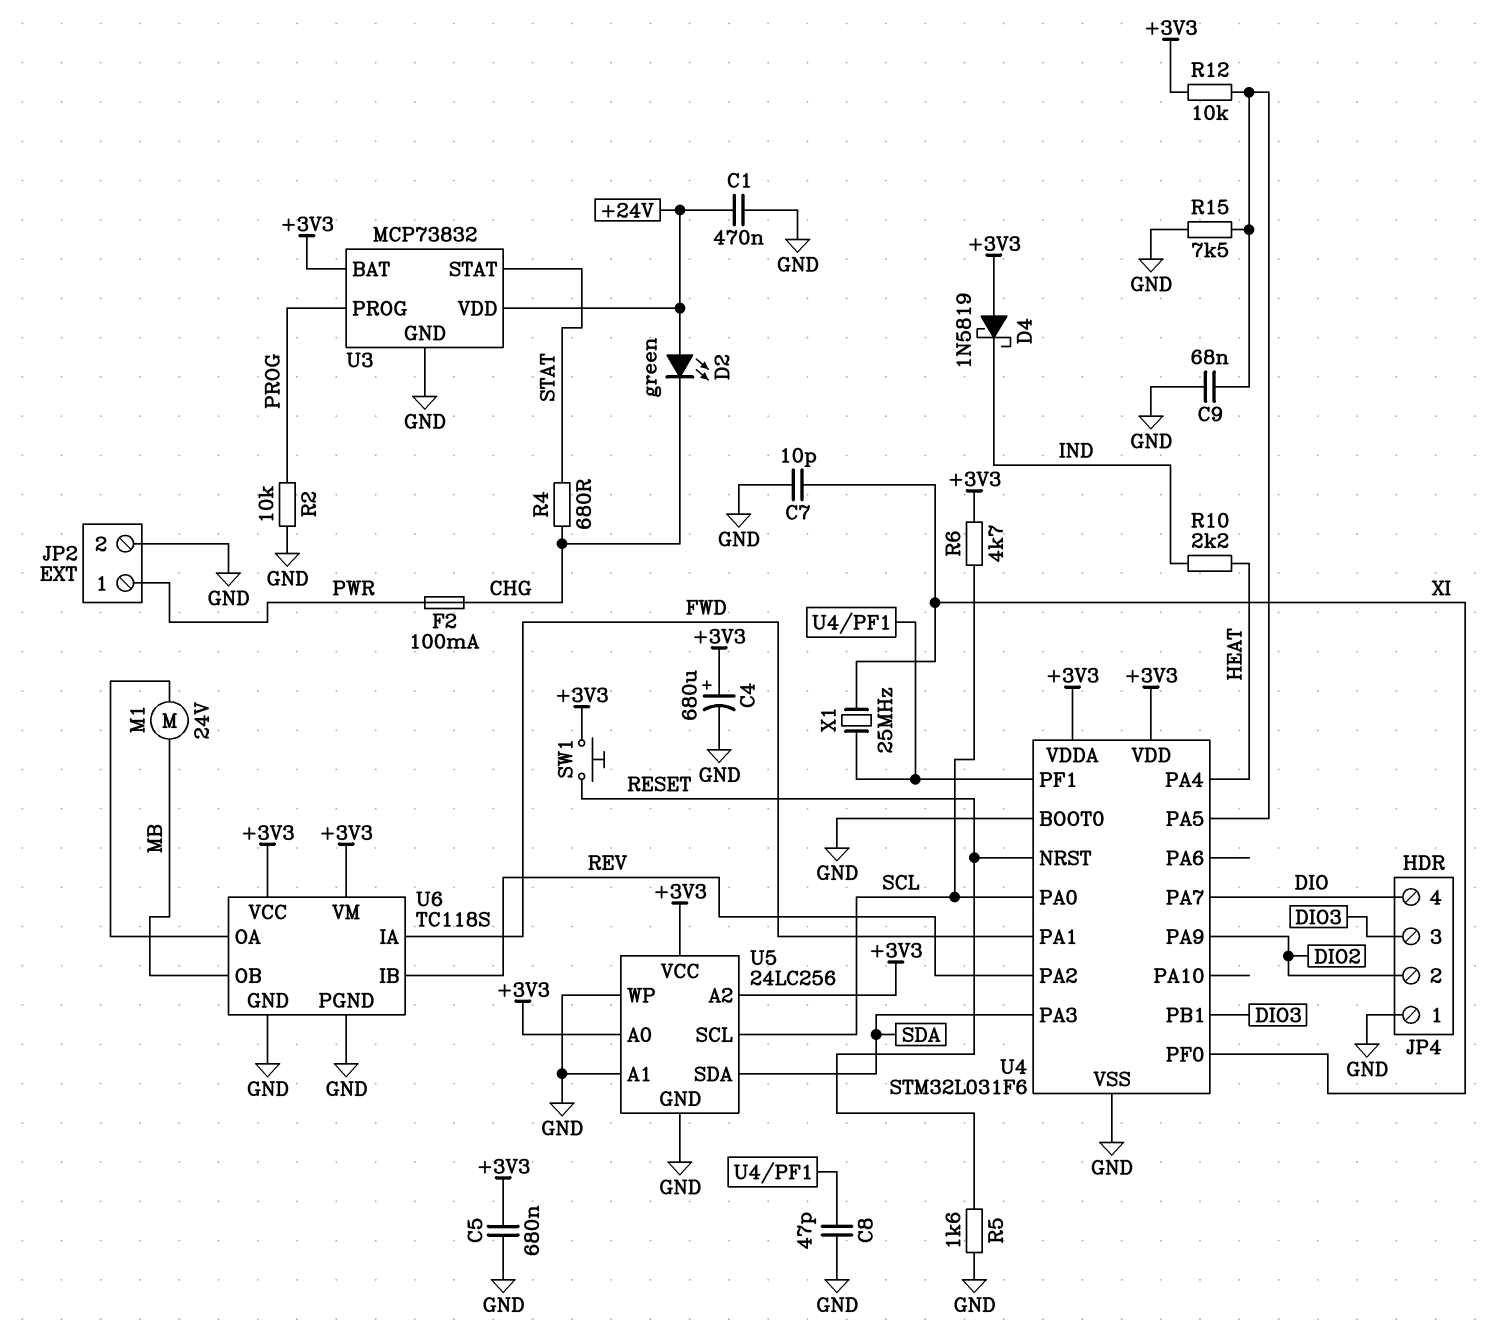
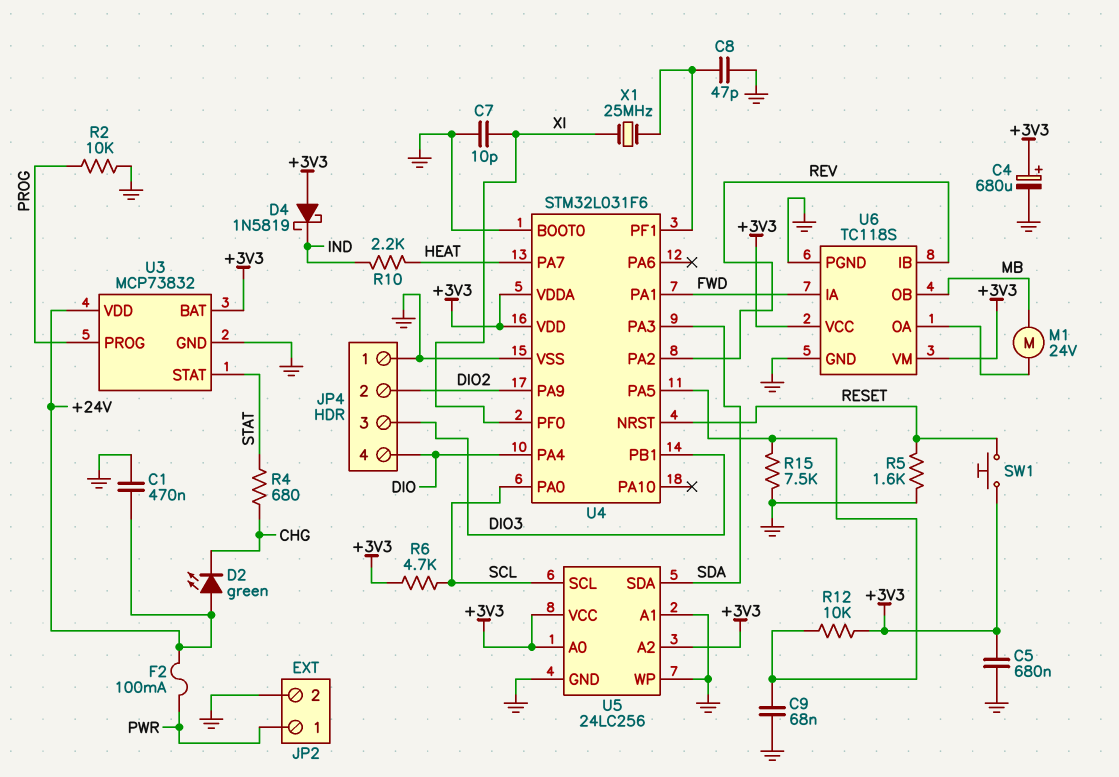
F2: 100mA (CHG, PWR) -> 100mA (+24V, PWR)
U4 pin PA4: HEAT -> DIO
U4 pin PA7: DIO -> HEAT

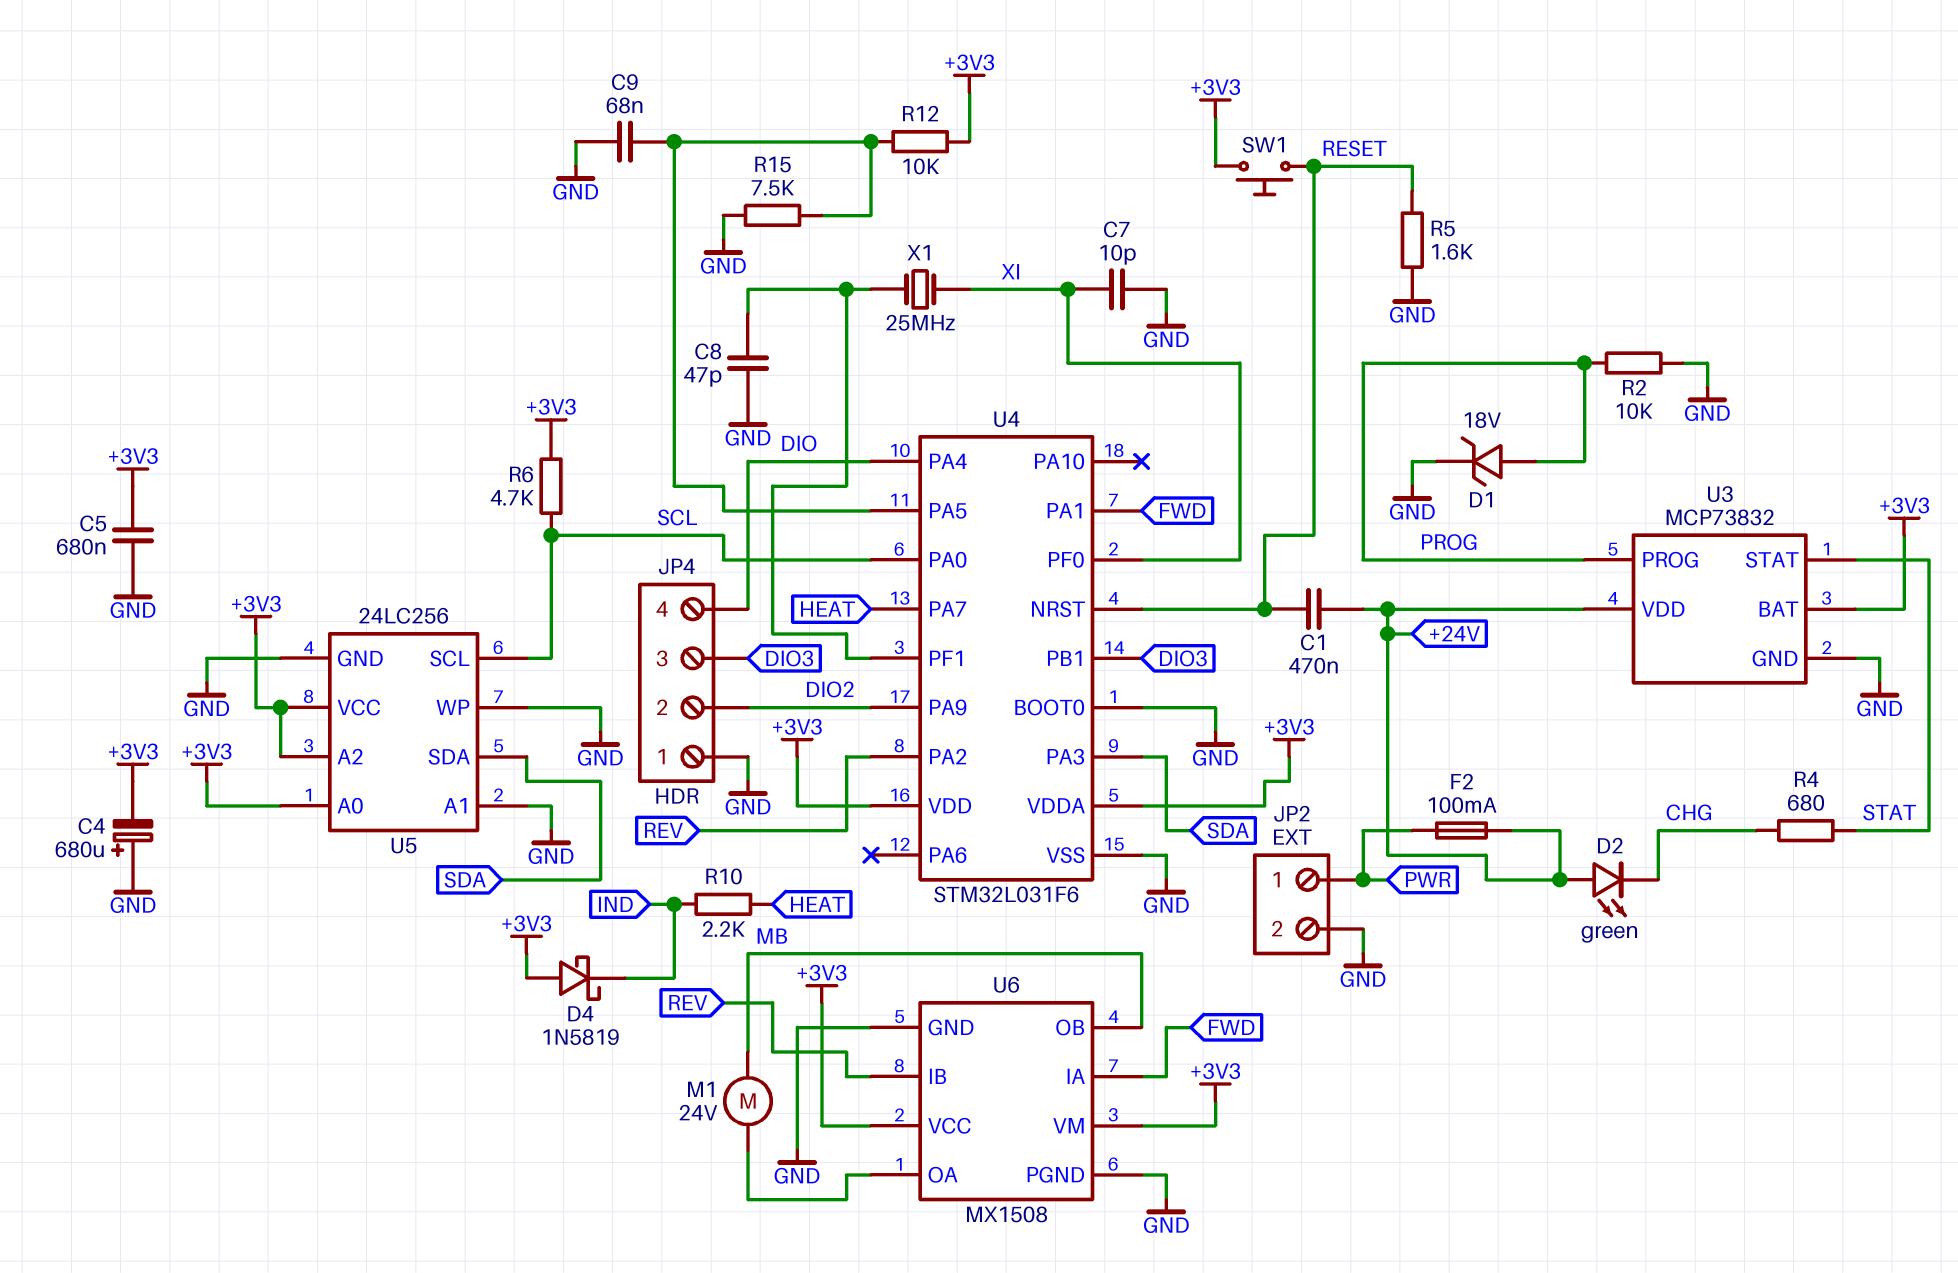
C1: 470nF (+24V, GND) -> 470nF (+24V, RESET)
C4: 680uF (plus +3V3, minus GND) -> 680uF (plus GND, minus +3V3)
D1: none -> zener 18V (A PROG, K GND)
U6: TC118S -> MX1508

